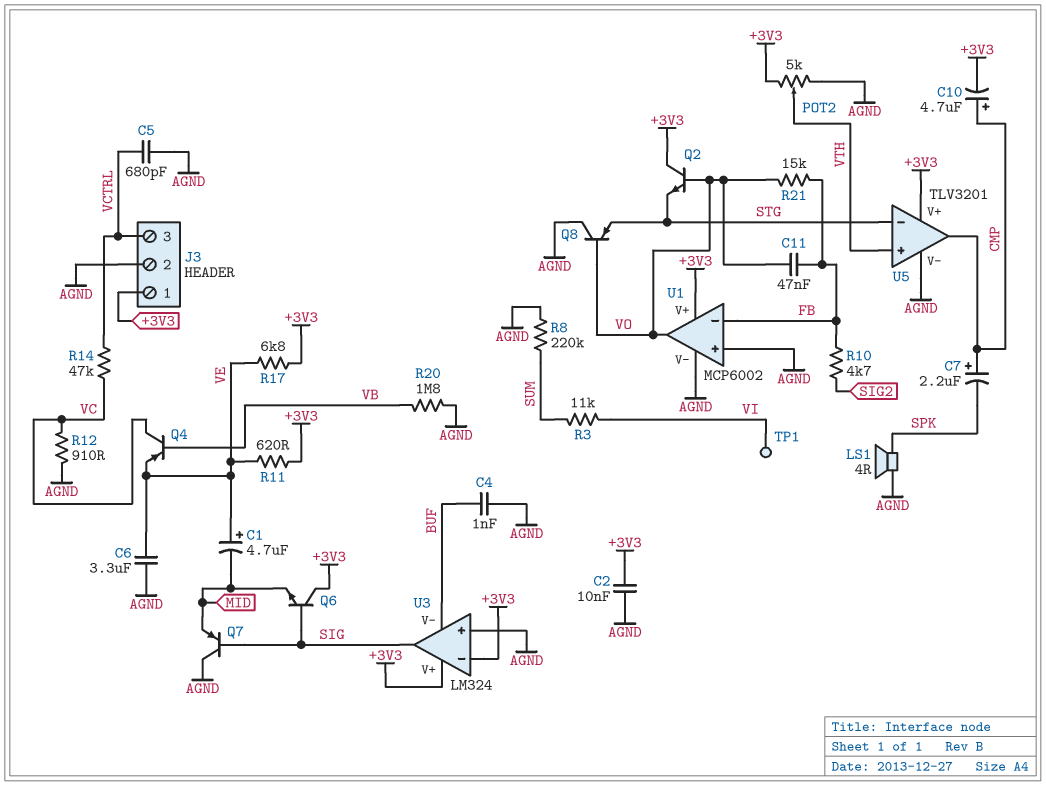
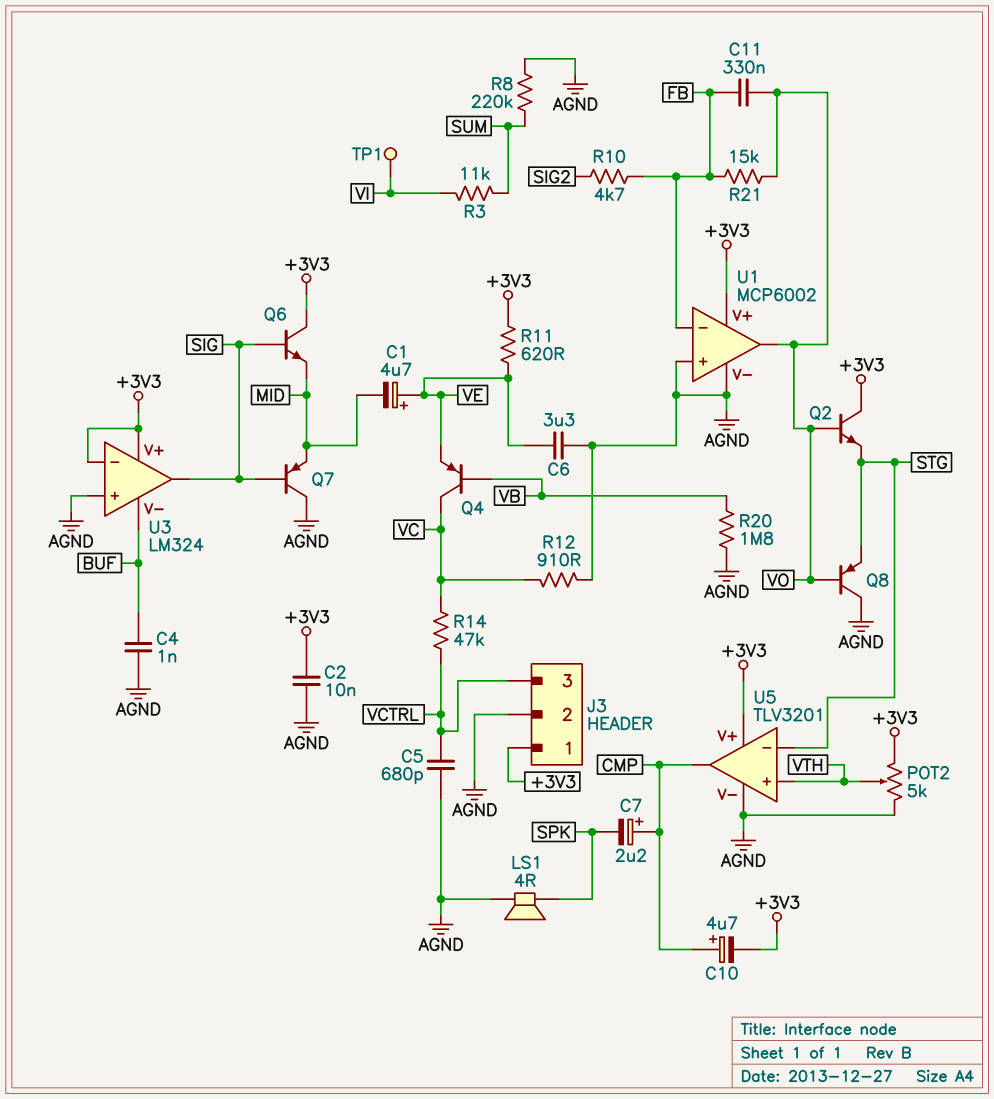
C11: 47nF (FB, VO) -> 330nF (FB, VO)
R17: 6.8k (+3V3, VE) -> none

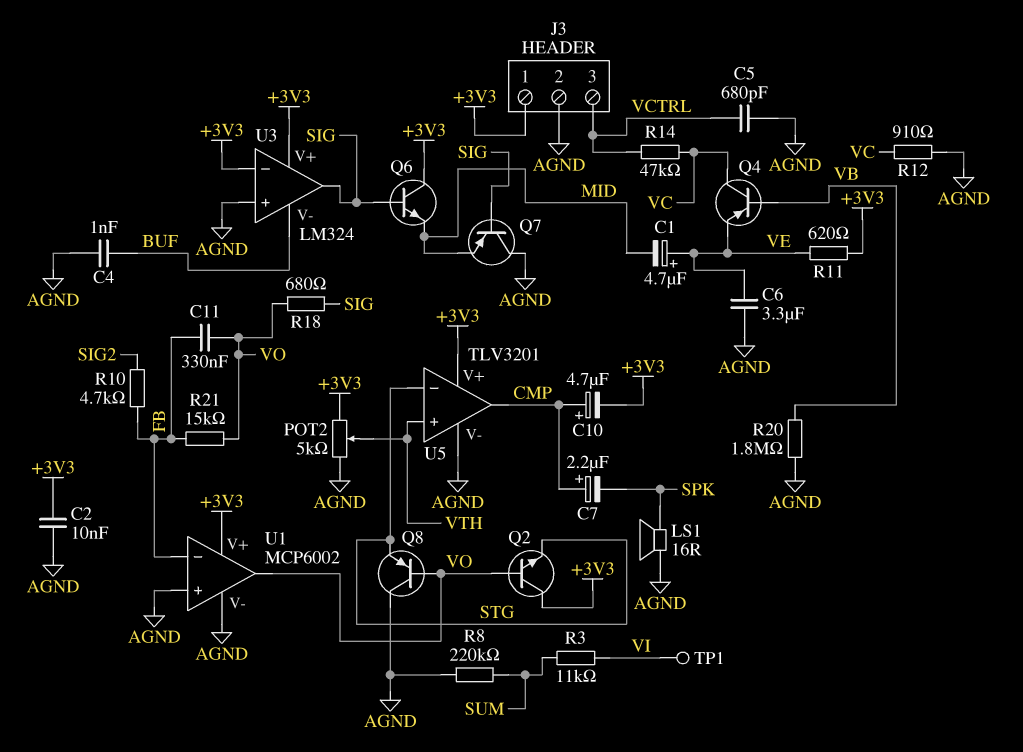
LS1: speaker 4R (AGND, SPK) -> speaker 16R (AGND, SPK)
R18: none -> 680 (SIG, VO)

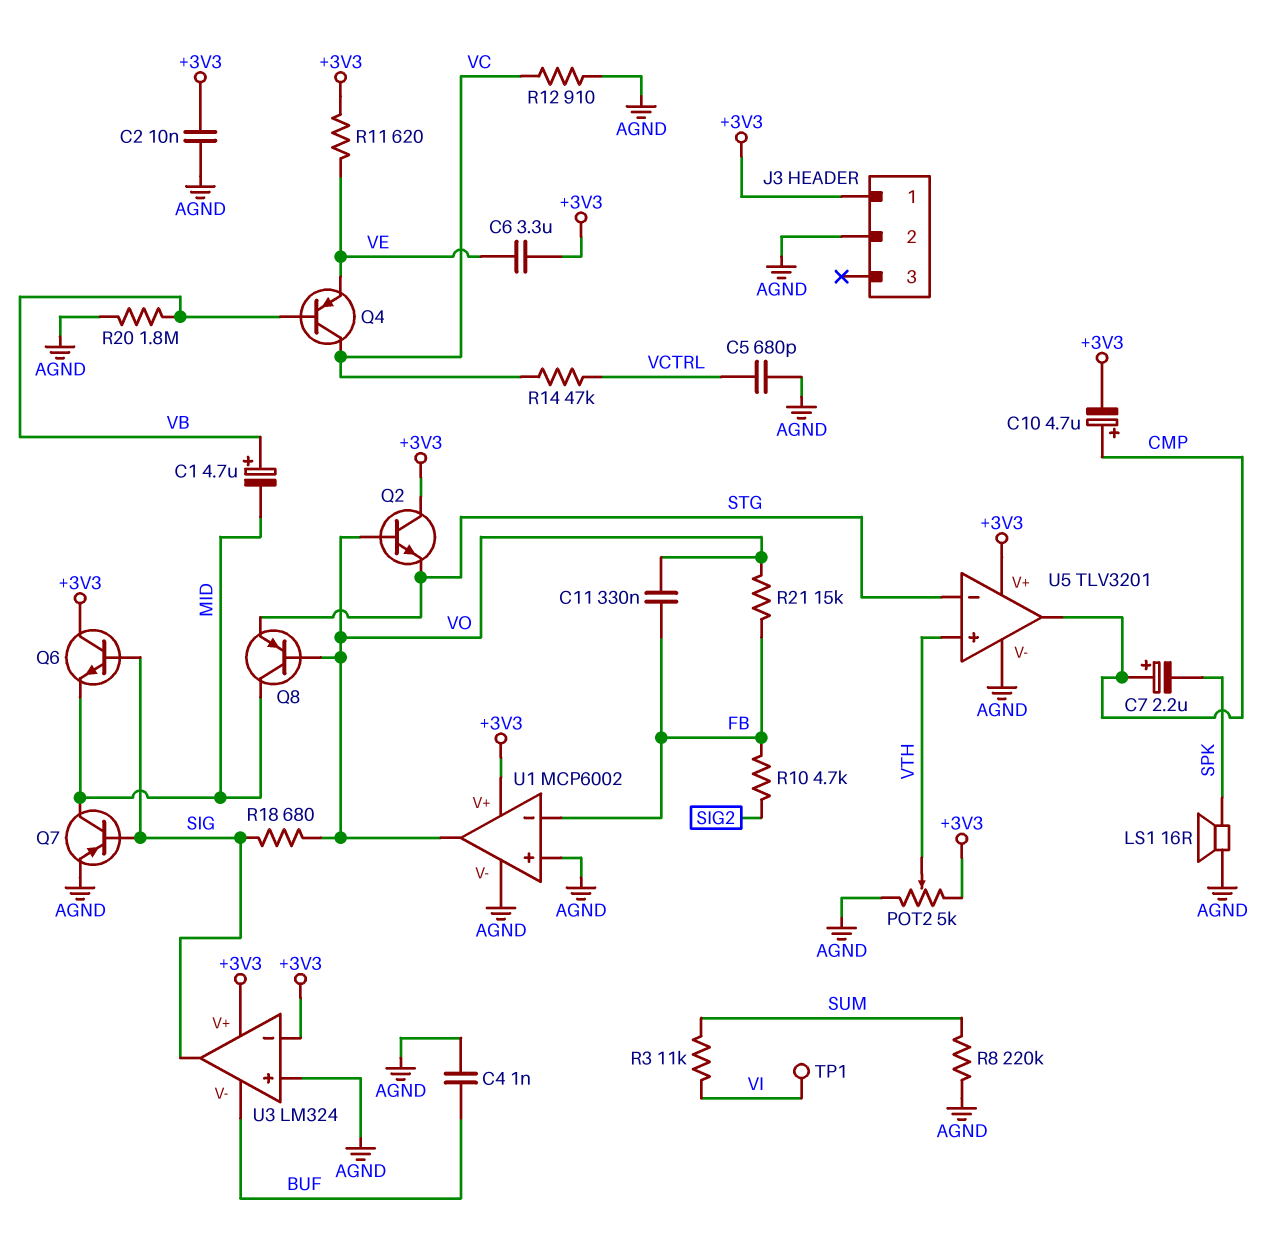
C1: 4.7uF (plus VE, minus MID) -> 4.7uF (plus VB, minus MID)
C6: 3.3uF (AGND, VE) -> 3.3uF (+3V3, VE)
J3 pin 3: VCTRL -> none
Q7: PNP (B SIG, C AGND, E MID) -> PNP (B SIG, C MID, E AGND)
Q8: PNP (B VO, C AGND, E STG) -> PNP (B VO, C MID, E STG)

